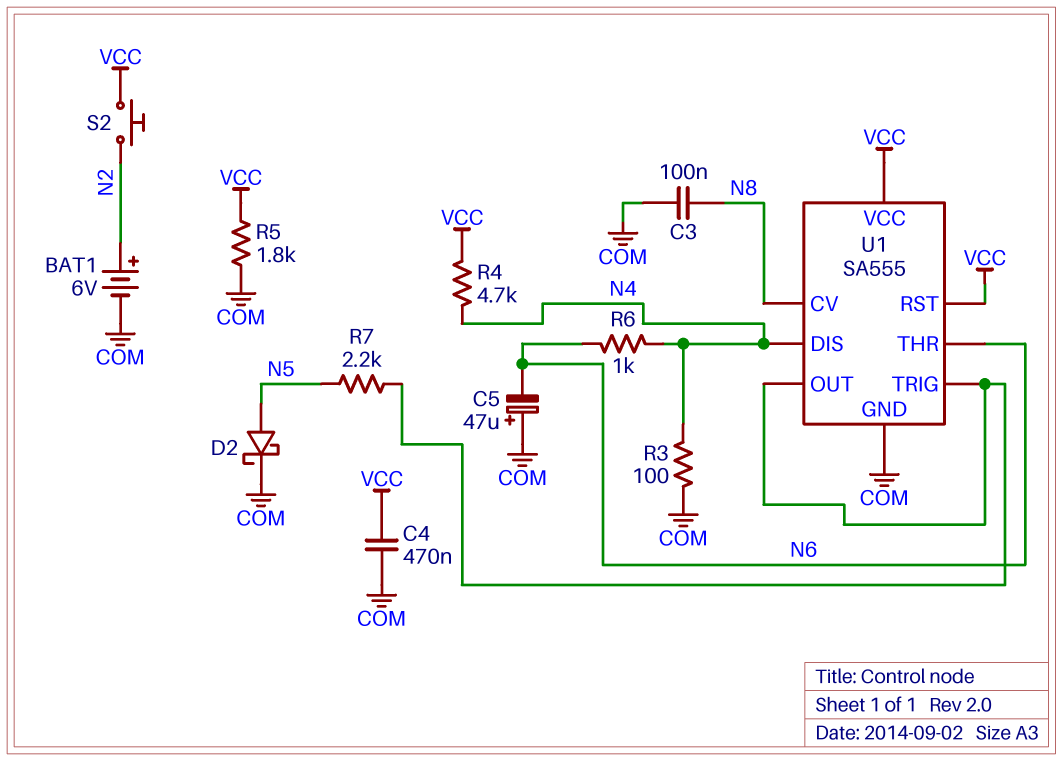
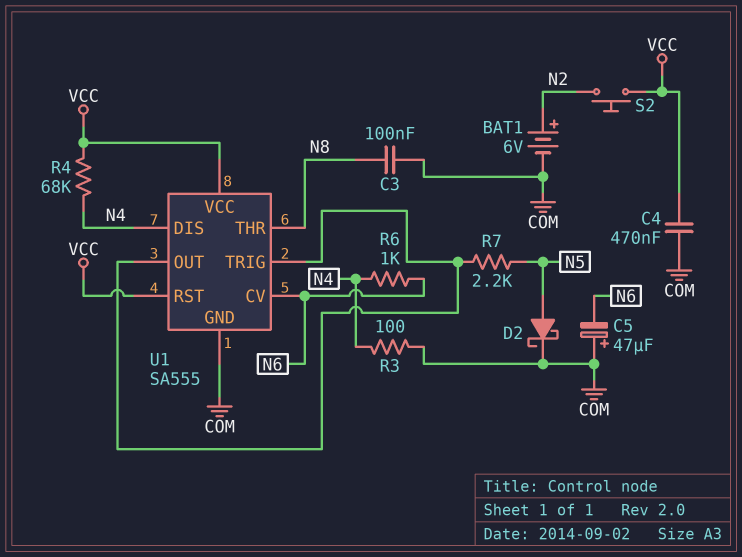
R4: 4.7k (N4, VCC) -> 68k (N4, VCC)
R5: 1.8k (COM, VCC) -> none
U1 pin CV: N8 -> N6
U1 pin THR: N6 -> N8

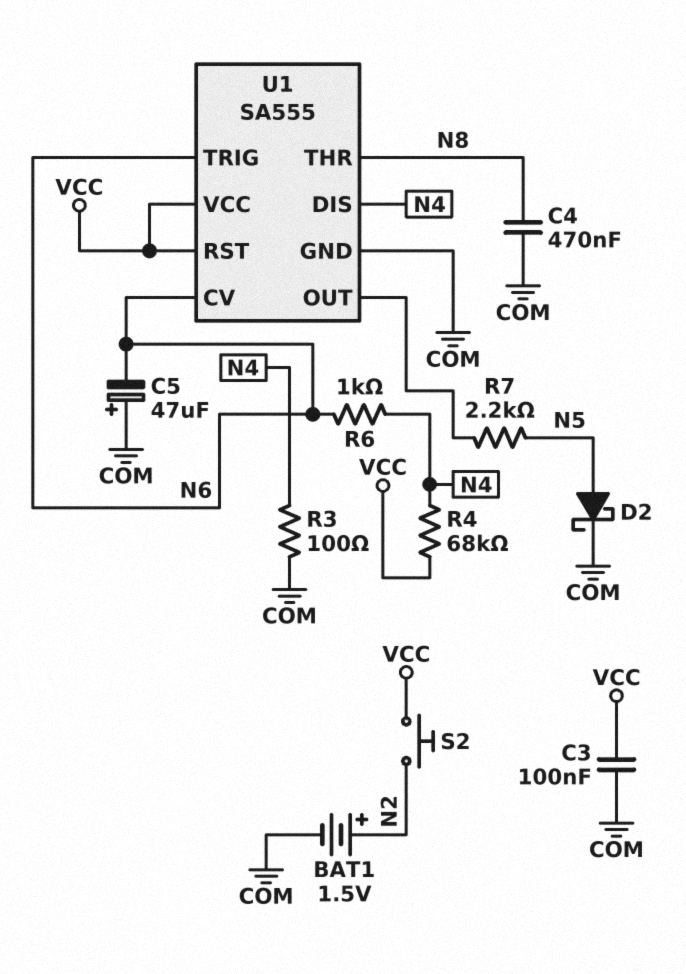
BAT1: 6V (plus N2, minus COM) -> 1.5V (plus N2, minus COM)
C3: 100nF (COM, N8) -> 100nF (COM, VCC)
C4: 470nF (COM, VCC) -> 470nF (COM, N8)
U1 pin TRIG: U1/OUT -> N6

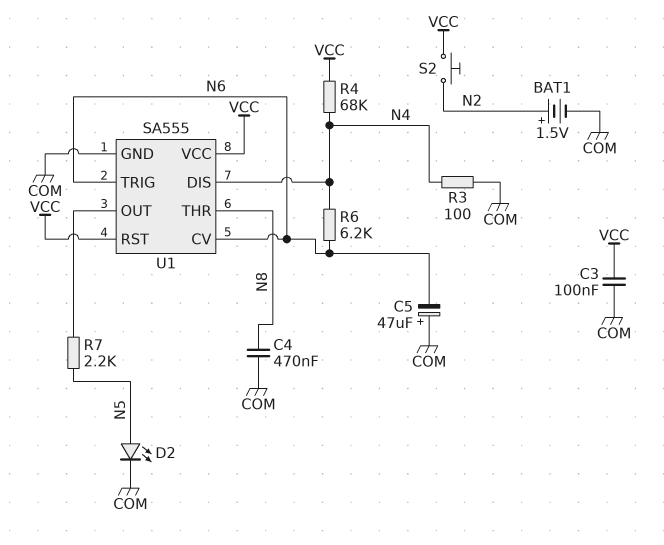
D2: schottky (A N5, K COM) -> LED (A N5, K COM)
R6: 1k (N4, N6) -> 6.2k (N4, N6)

